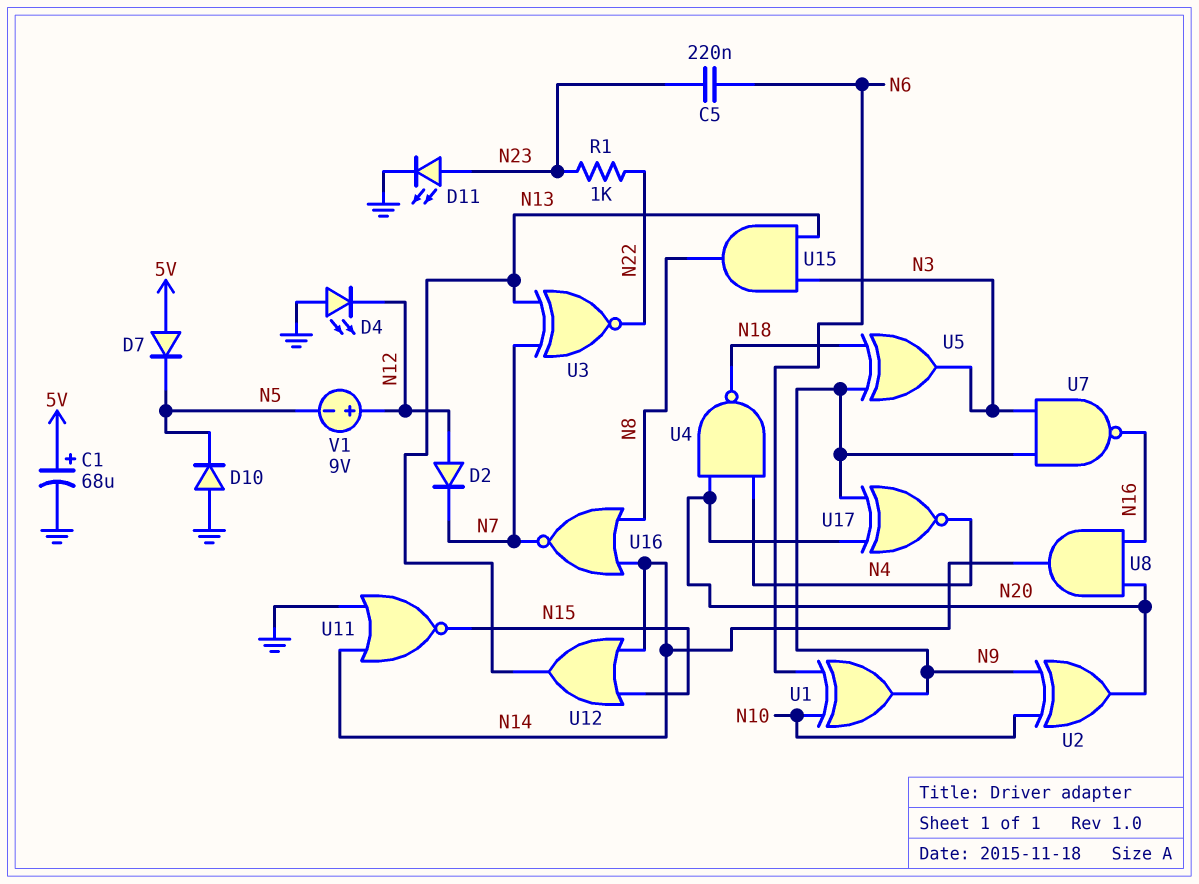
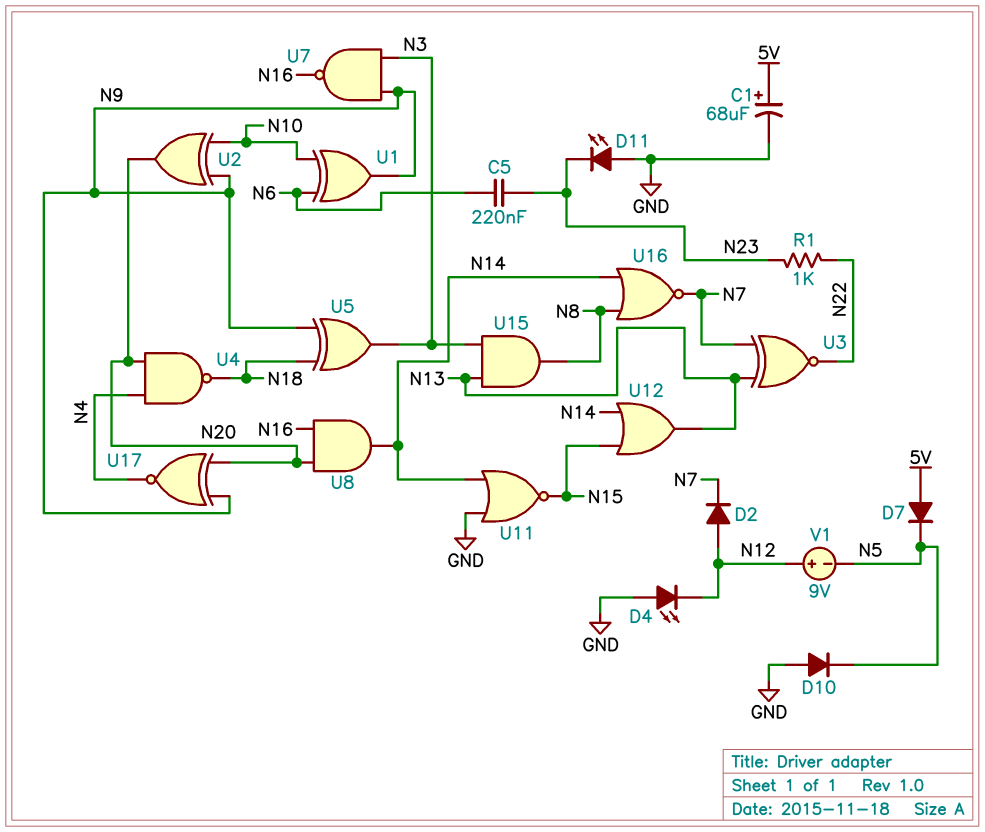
D11: LED (A N23, K GND) -> LED (A GND, K N23)

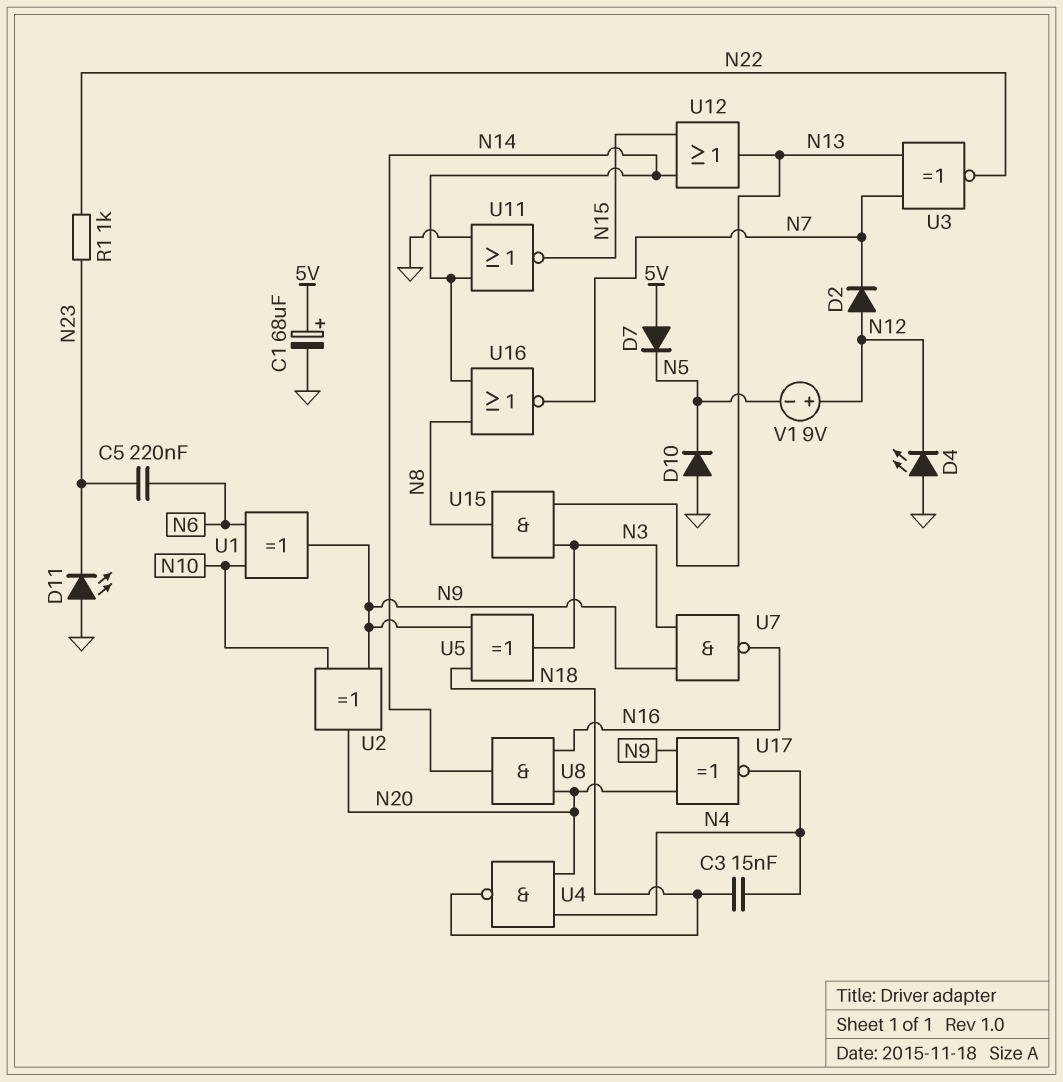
C3: none -> 15nF (N4, N18)

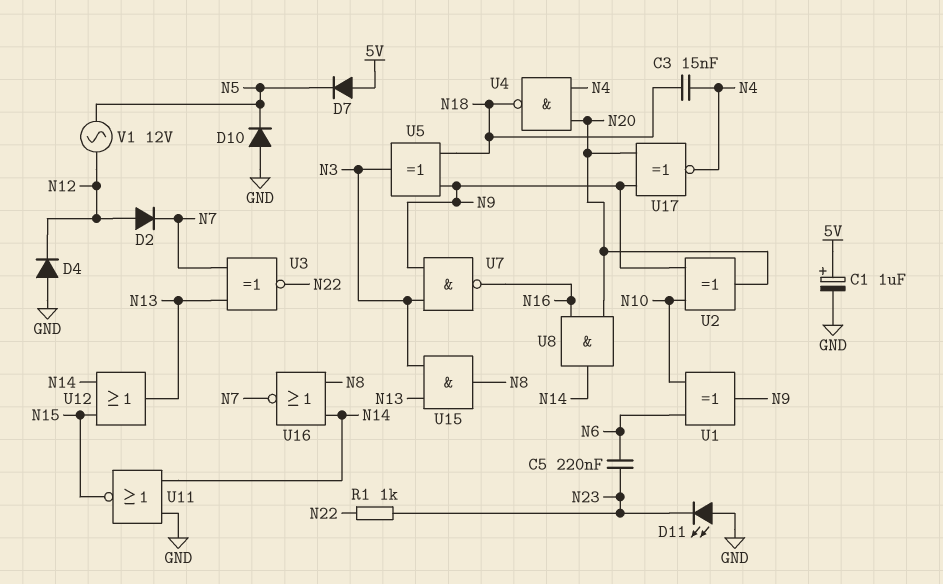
C1: 68uF (plus 5V, minus GND) -> 1uF (plus 5V, minus GND)
D4: LED (A GND, K N12) -> diode (A GND, K N12)
V1: 9V (plus N12, minus N5) -> AC 12V (N5, N12)

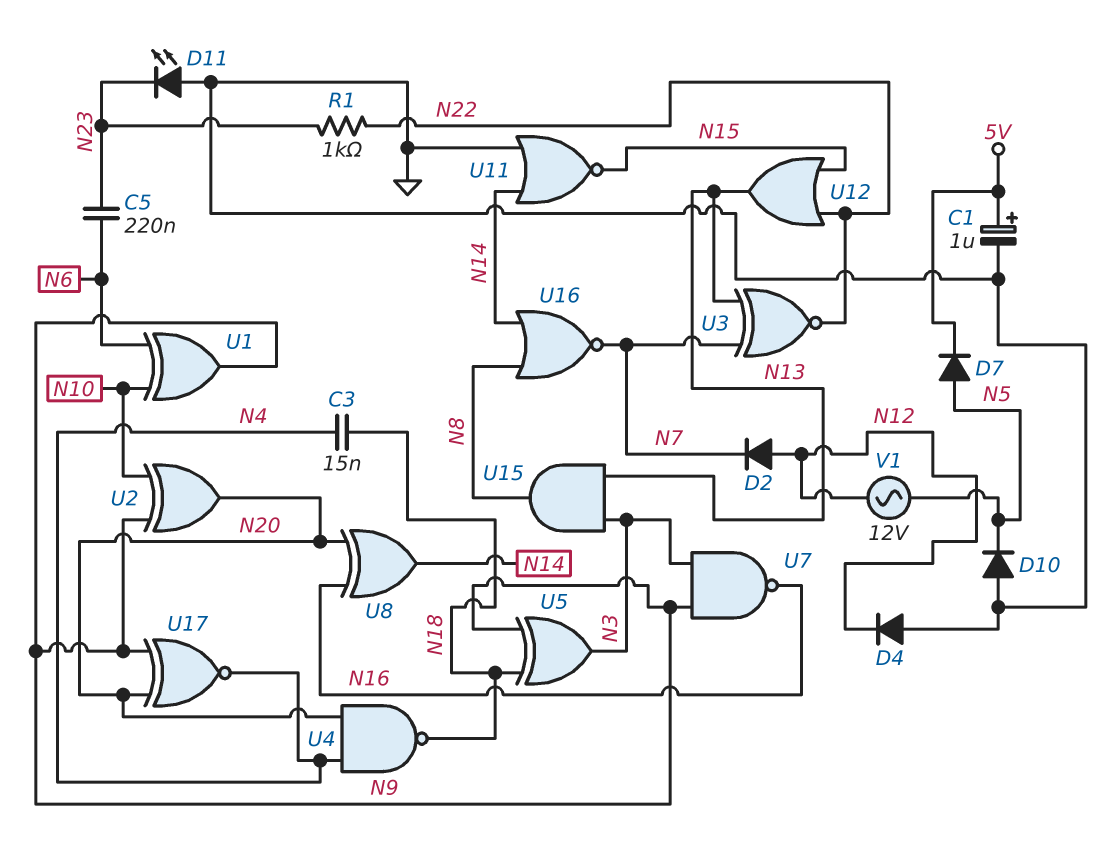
D7: diode (A 5V, K N5) -> diode (A N5, K 5V)
U8: AND (in N16, in N20, out N14) -> XOR (in N16, in N20, out N14)
U12: OR (in N14, in N15, out N13) -> OR (in N15, in N22, out N13)

